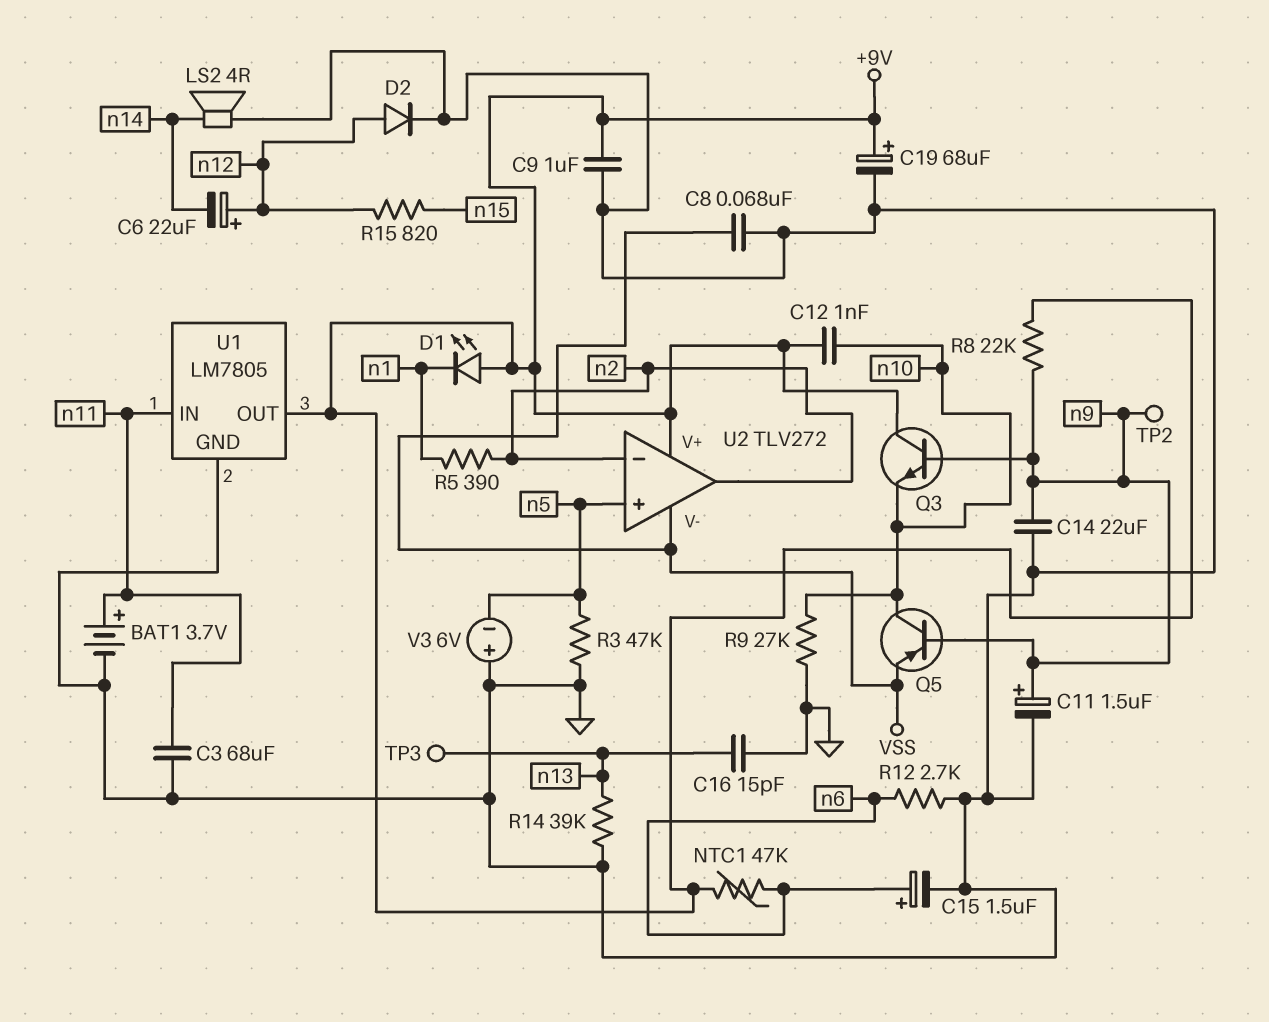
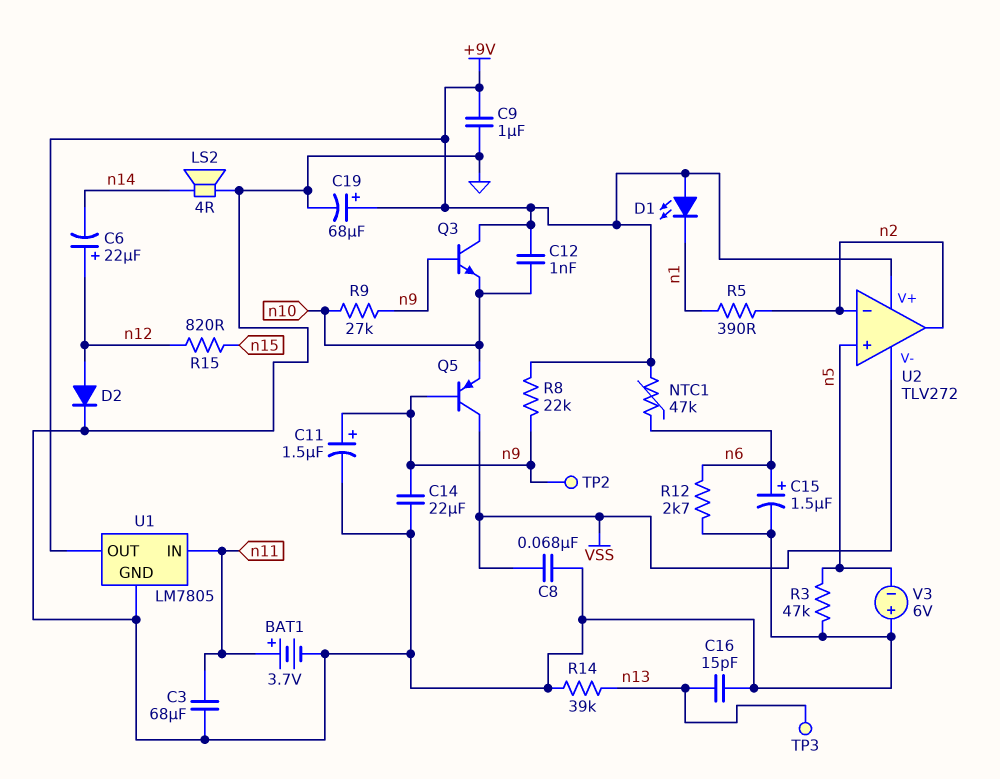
Q5: PNP (B n9, C n10, E VSS) -> PNP (B n9, C VSS, E n10)
R9: 27k (GND, n10) -> 27k (n9, n10)

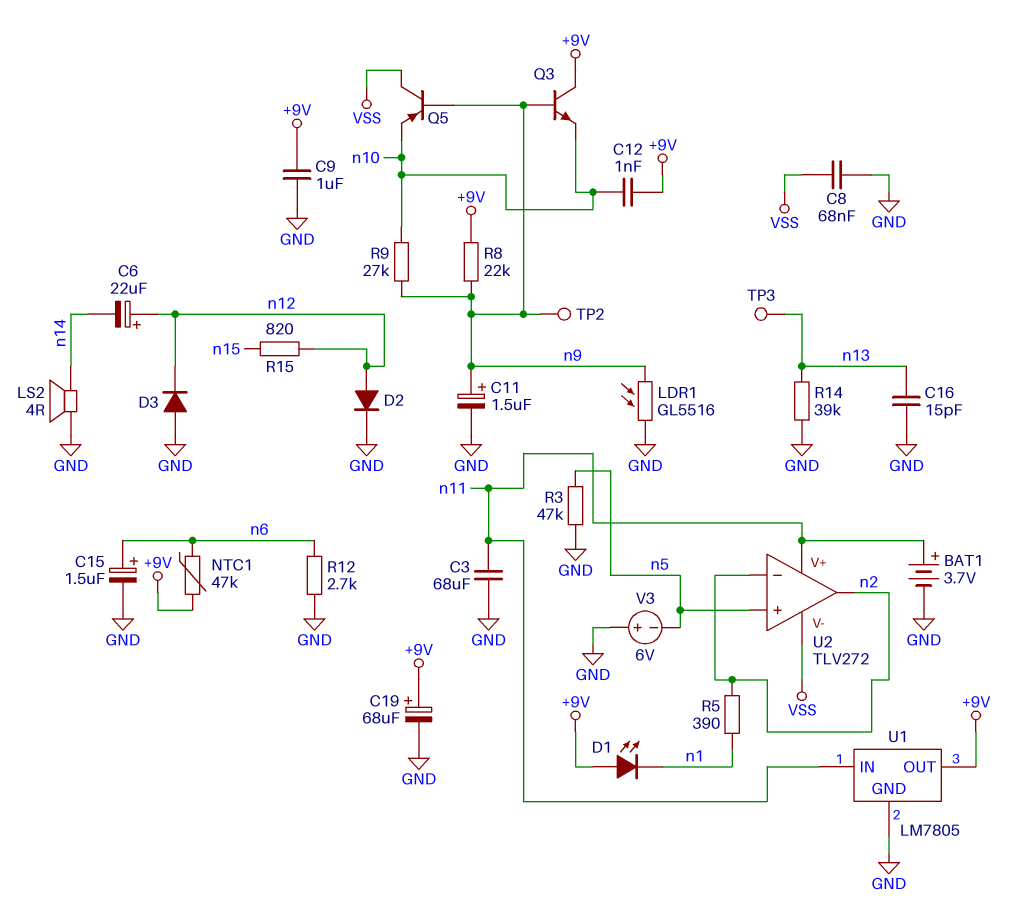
C14: 22uF (GND, n9) -> none
D3: none -> diode (A GND, K n12)
LDR1: none -> GL5516 (GND, n9)
U2 pin V+: +9V -> n11

